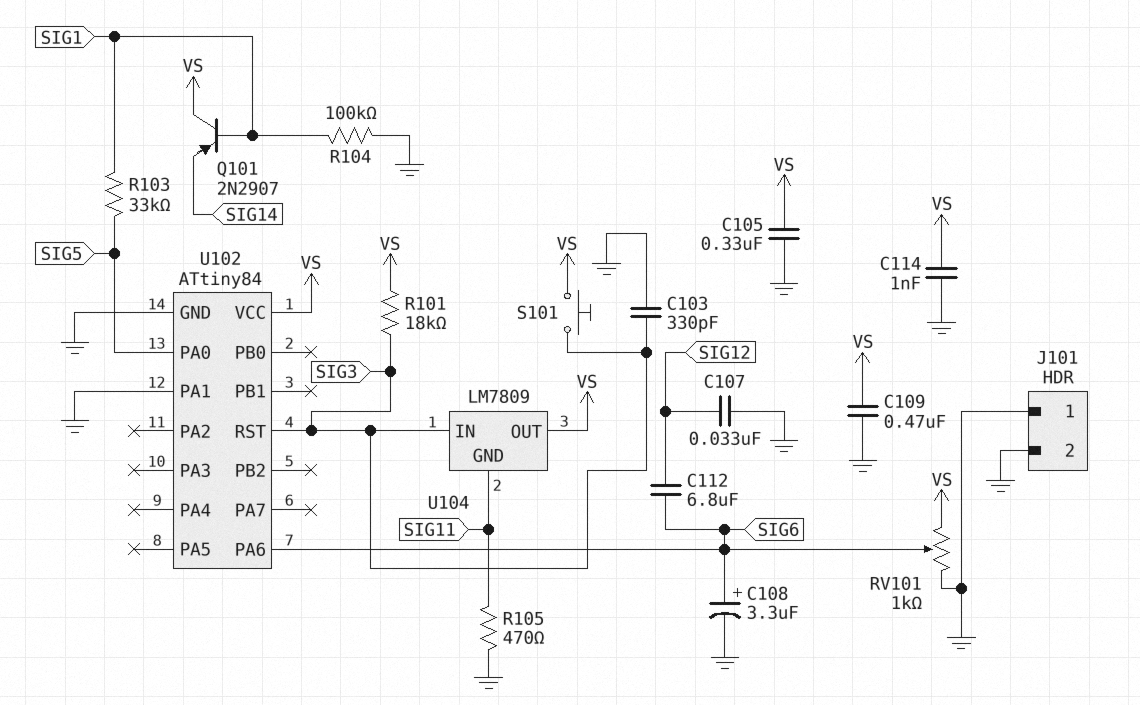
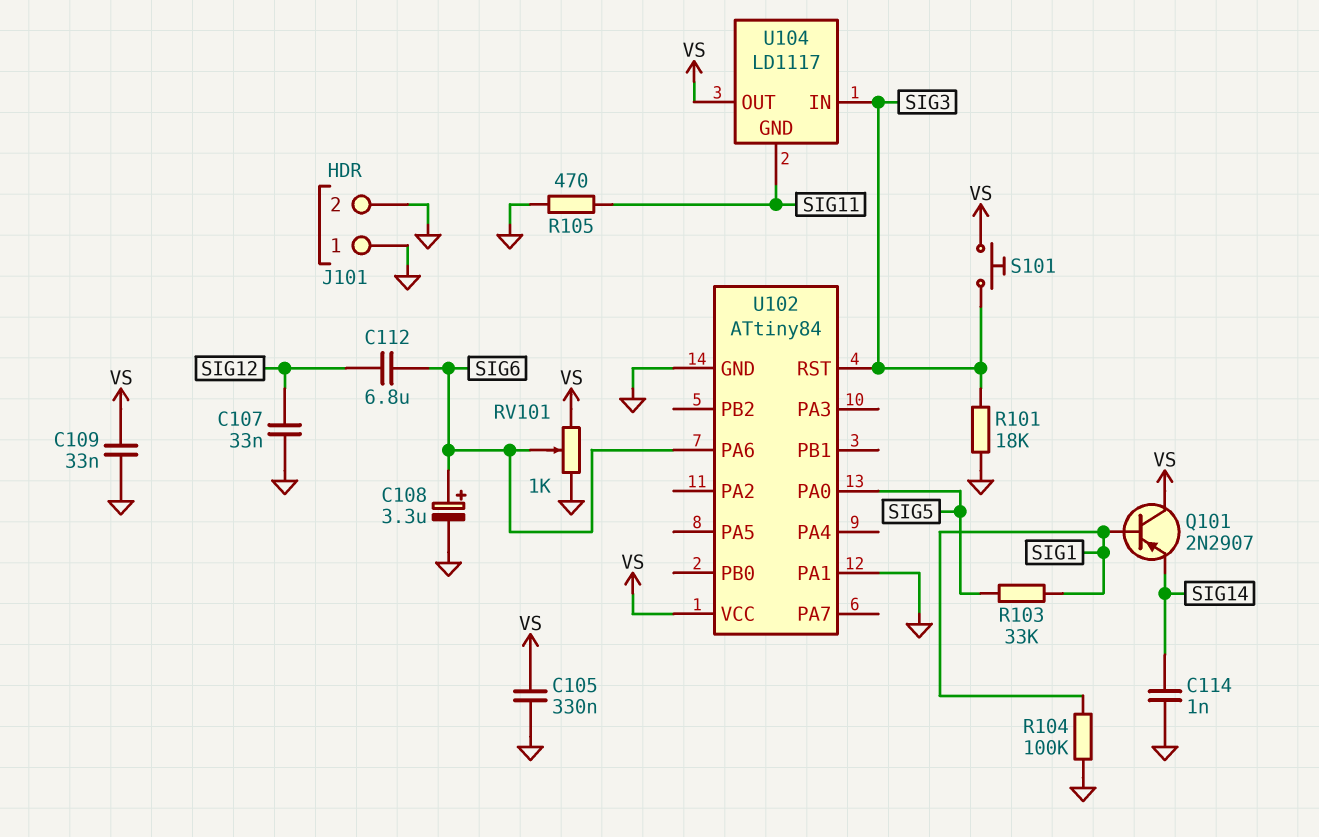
C103: 330pF (GND, SIG3) -> none
C109: 470nF (GND, VS) -> 33nF (GND, VS)
C114: 1nF (GND, VS) -> 1nF (GND, SIG14)
R101: 18k (SIG3, VS) -> 18k (GND, SIG3)
U104: LM7809 -> LD1117

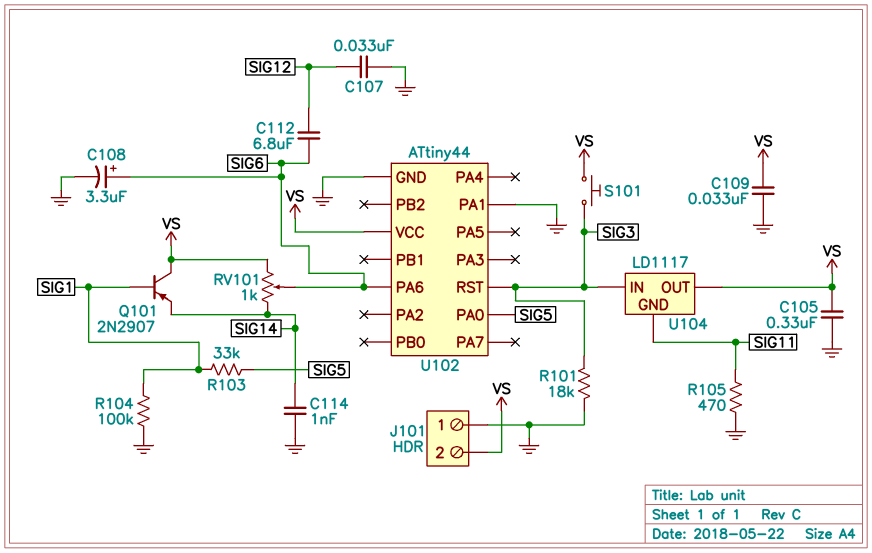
J101 pin 2: GND -> VS
RV101: 1k (GND, VS, wiper SIG6) -> 1k (SIG14, VS, wiper SIG6)
U102: ATtiny84 -> ATtiny44

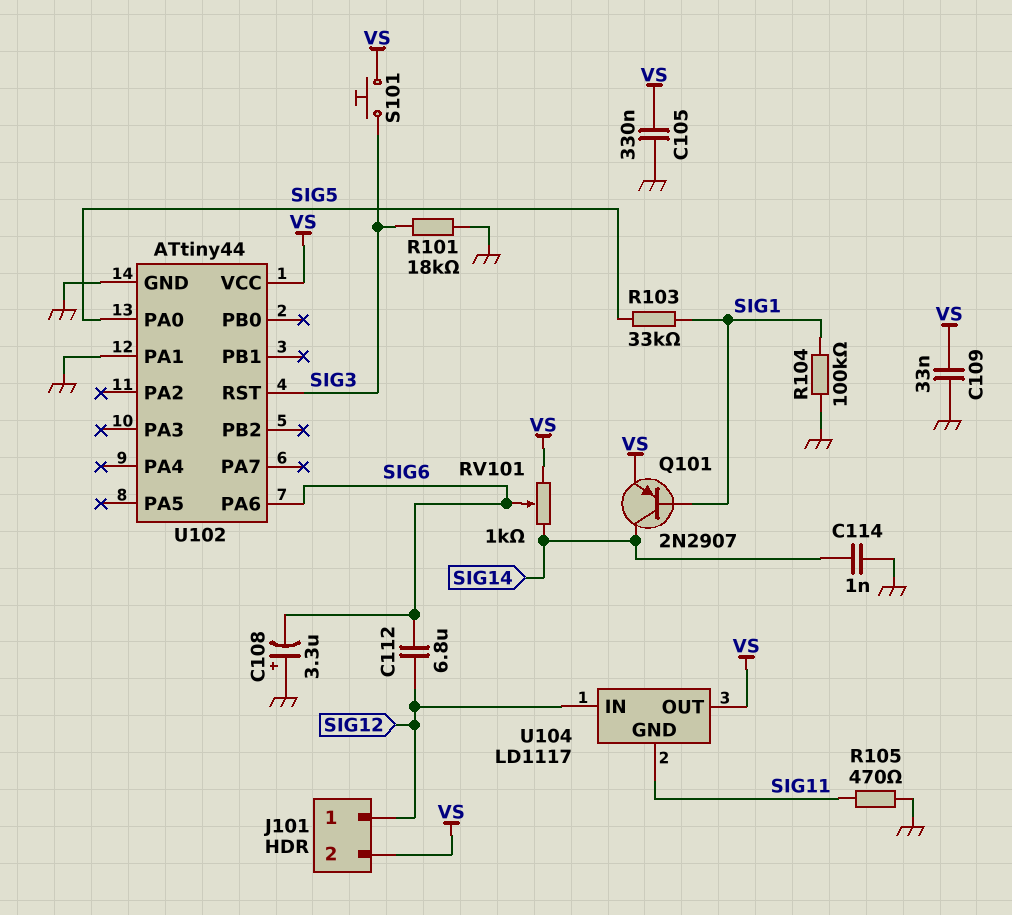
C107: 33nF (GND, SIG12) -> none
C108: 3.3uF (plus SIG6, minus GND) -> 3.3uF (plus GND, minus SIG6)
J101 pin 1: GND -> SIG12
Q101: PNP 2N2907 (B SIG1, C VS, E SIG14) -> PNP 2N2907 (B SIG1, C SIG14, E VS)
U104 pin IN: SIG3 -> SIG12

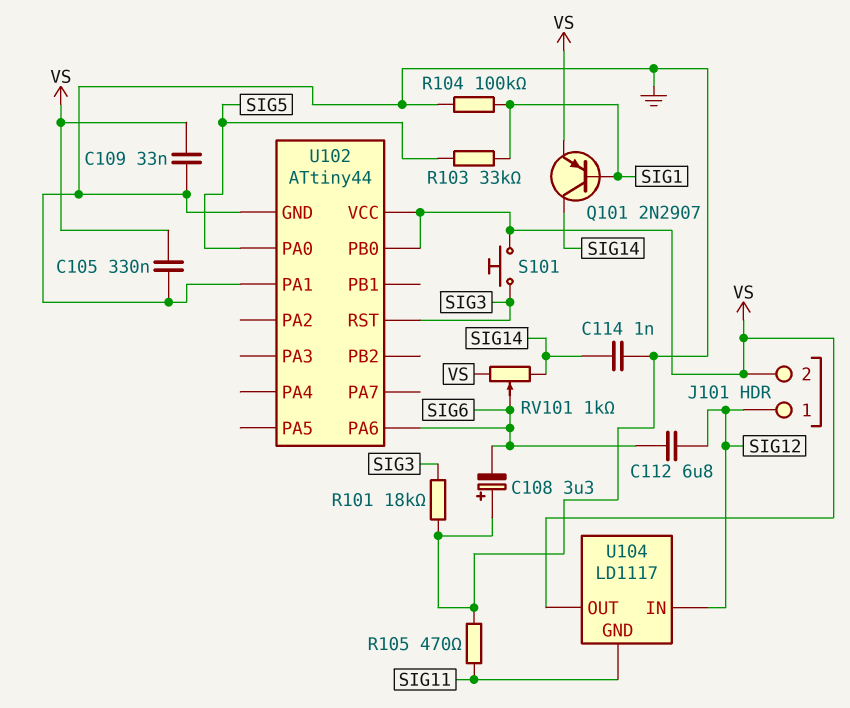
U102 pin PB0: none -> VS

